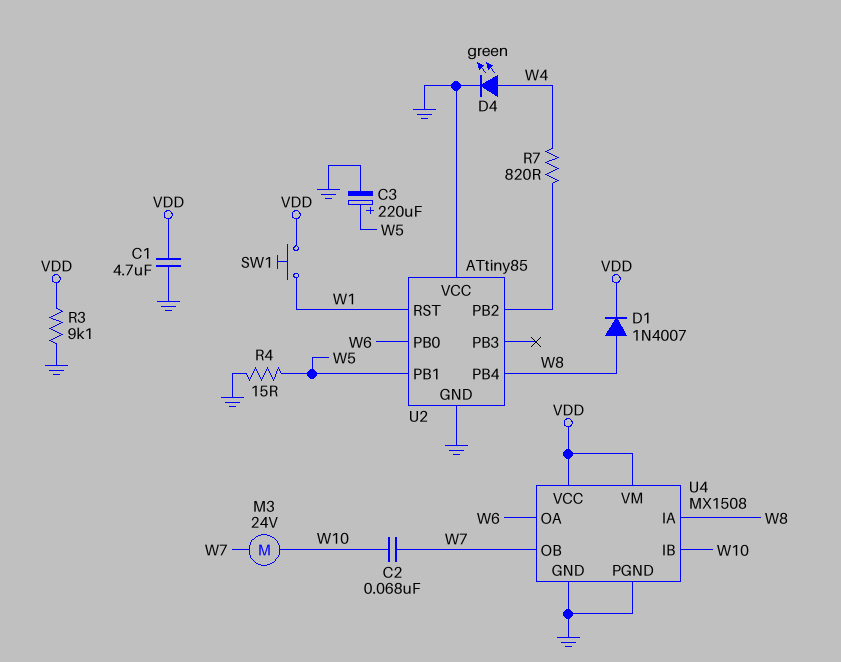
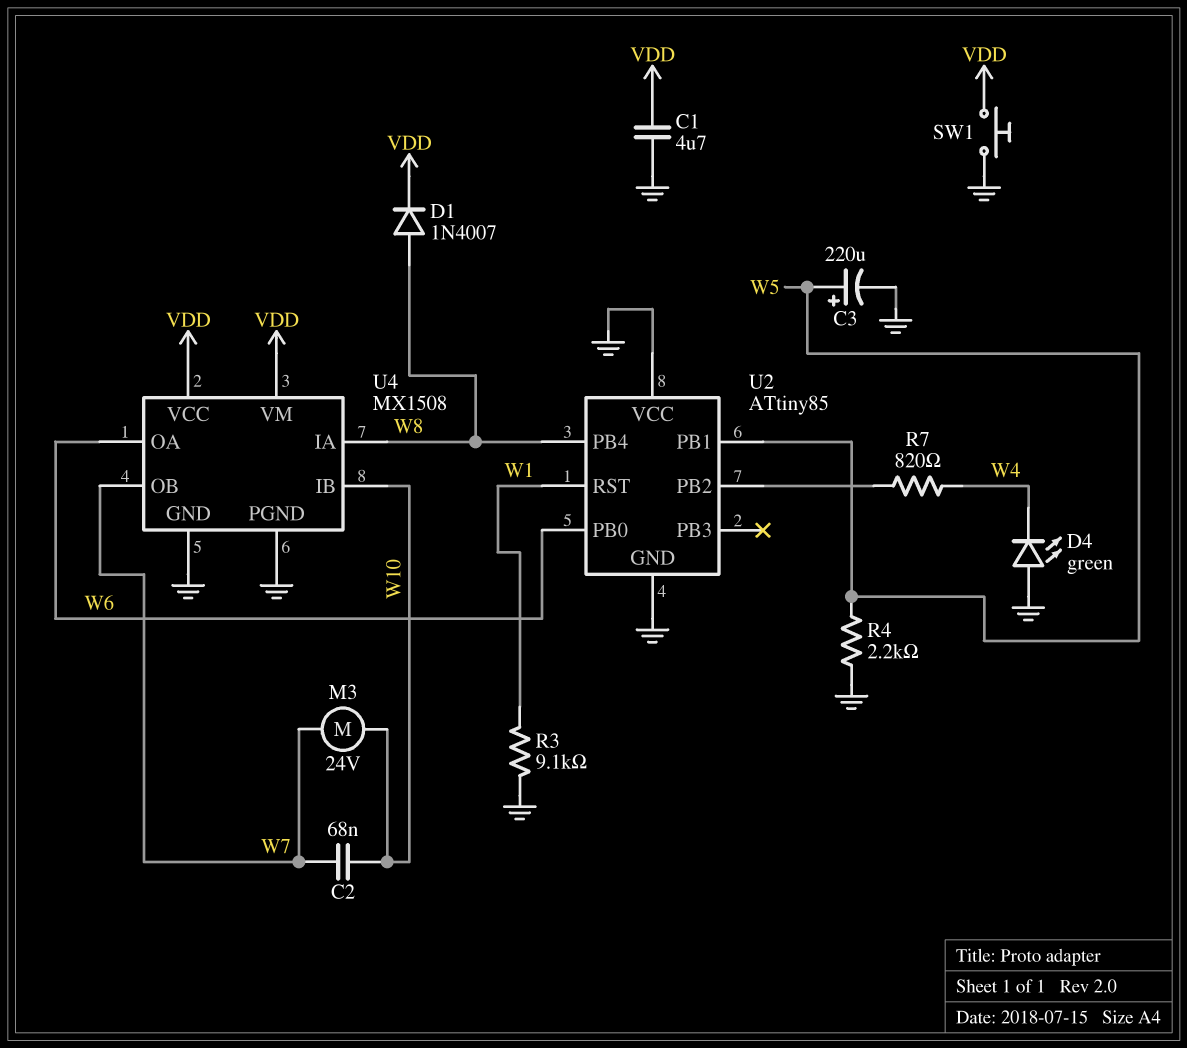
D4: LED green (A W4, K GND) -> LED green (A GND, K W4)
R3: 9.1k (GND, VDD) -> 9.1k (GND, W1)
R4: 15 (GND, W5) -> 2.2k (GND, W5)
SW1: button (VDD, W1) -> button (GND, VDD)

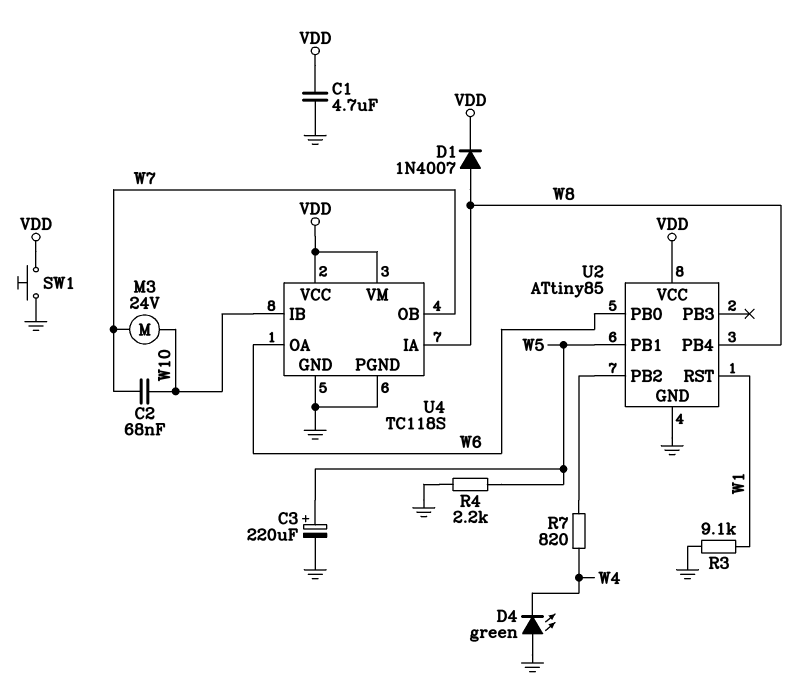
U2 pin VCC: GND -> VDD
U4: MX1508 -> TC118S

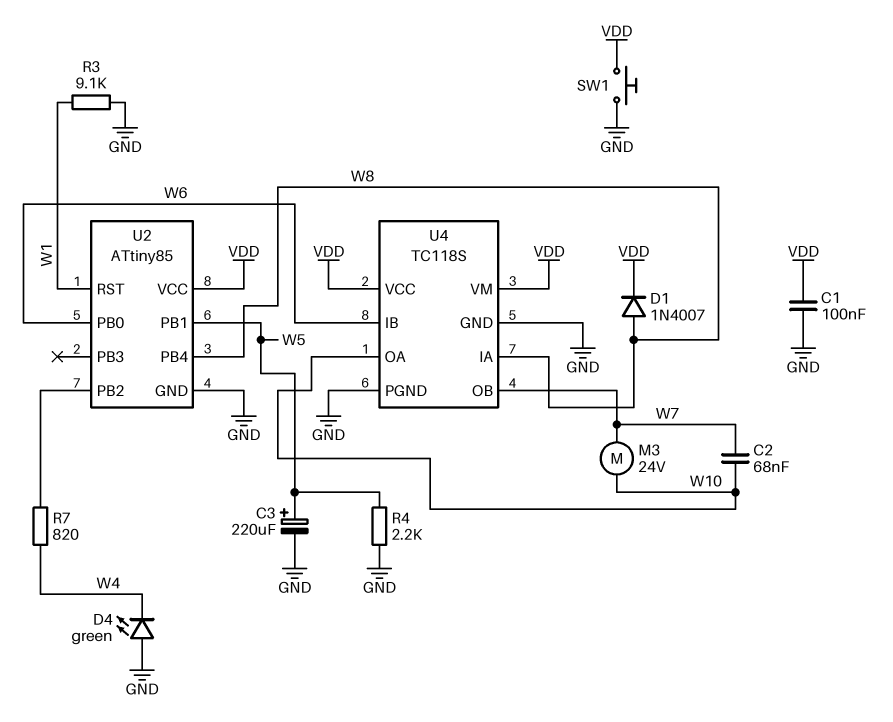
C1: 4.7uF (GND, VDD) -> 100nF (GND, VDD)
U4 pin IB: W10 -> W6
U4 pin OA: W6 -> W10

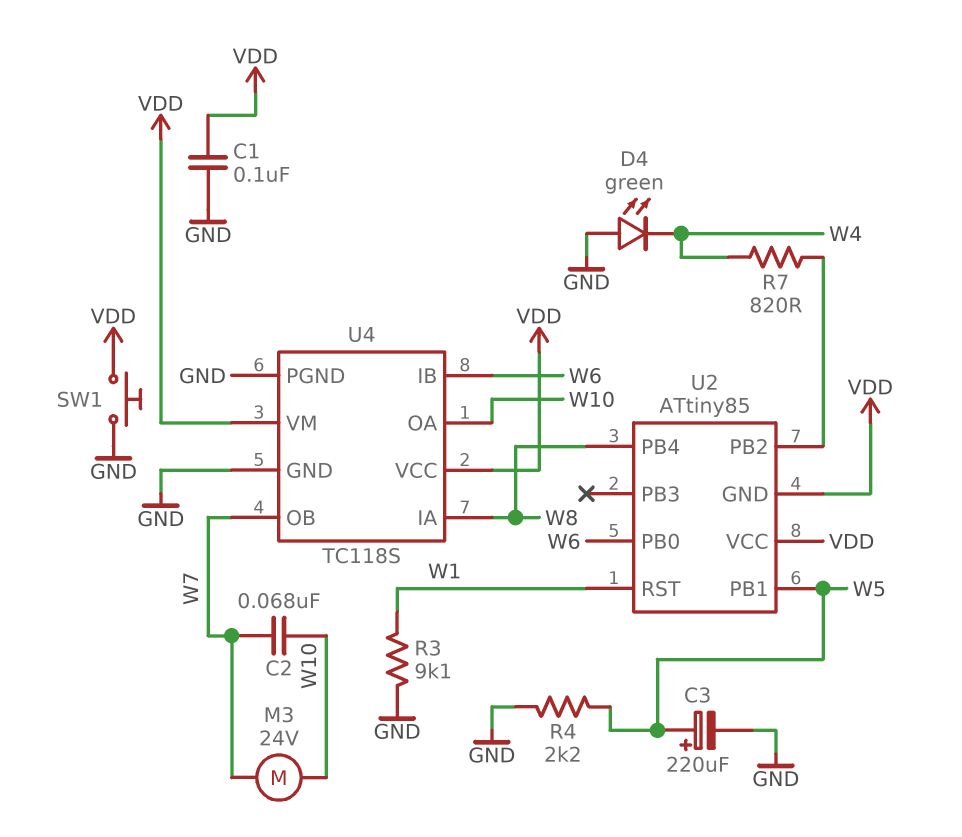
D1: diode 1N4007 (A W8, K VDD) -> none
U2 pin GND: GND -> VDD

